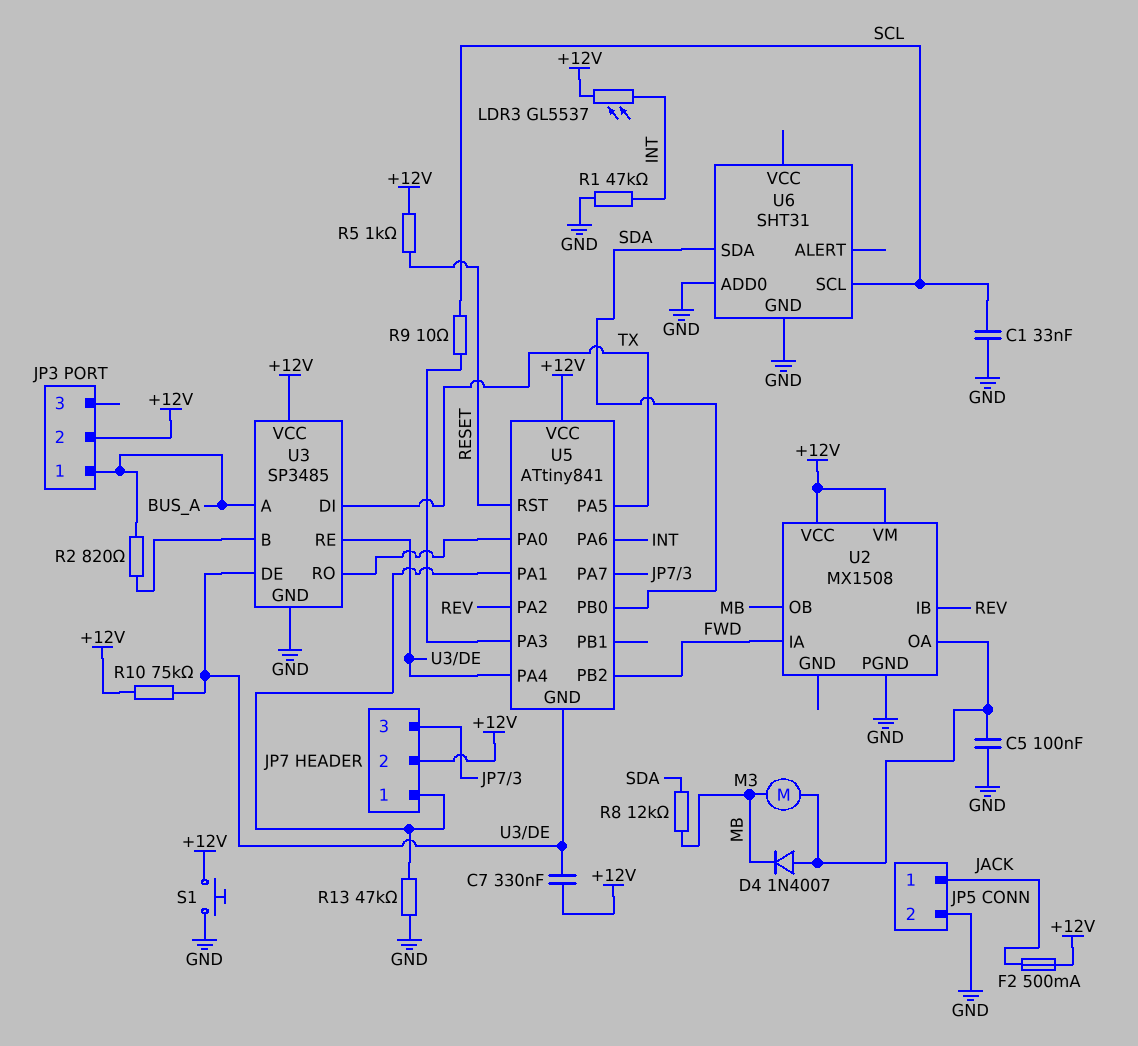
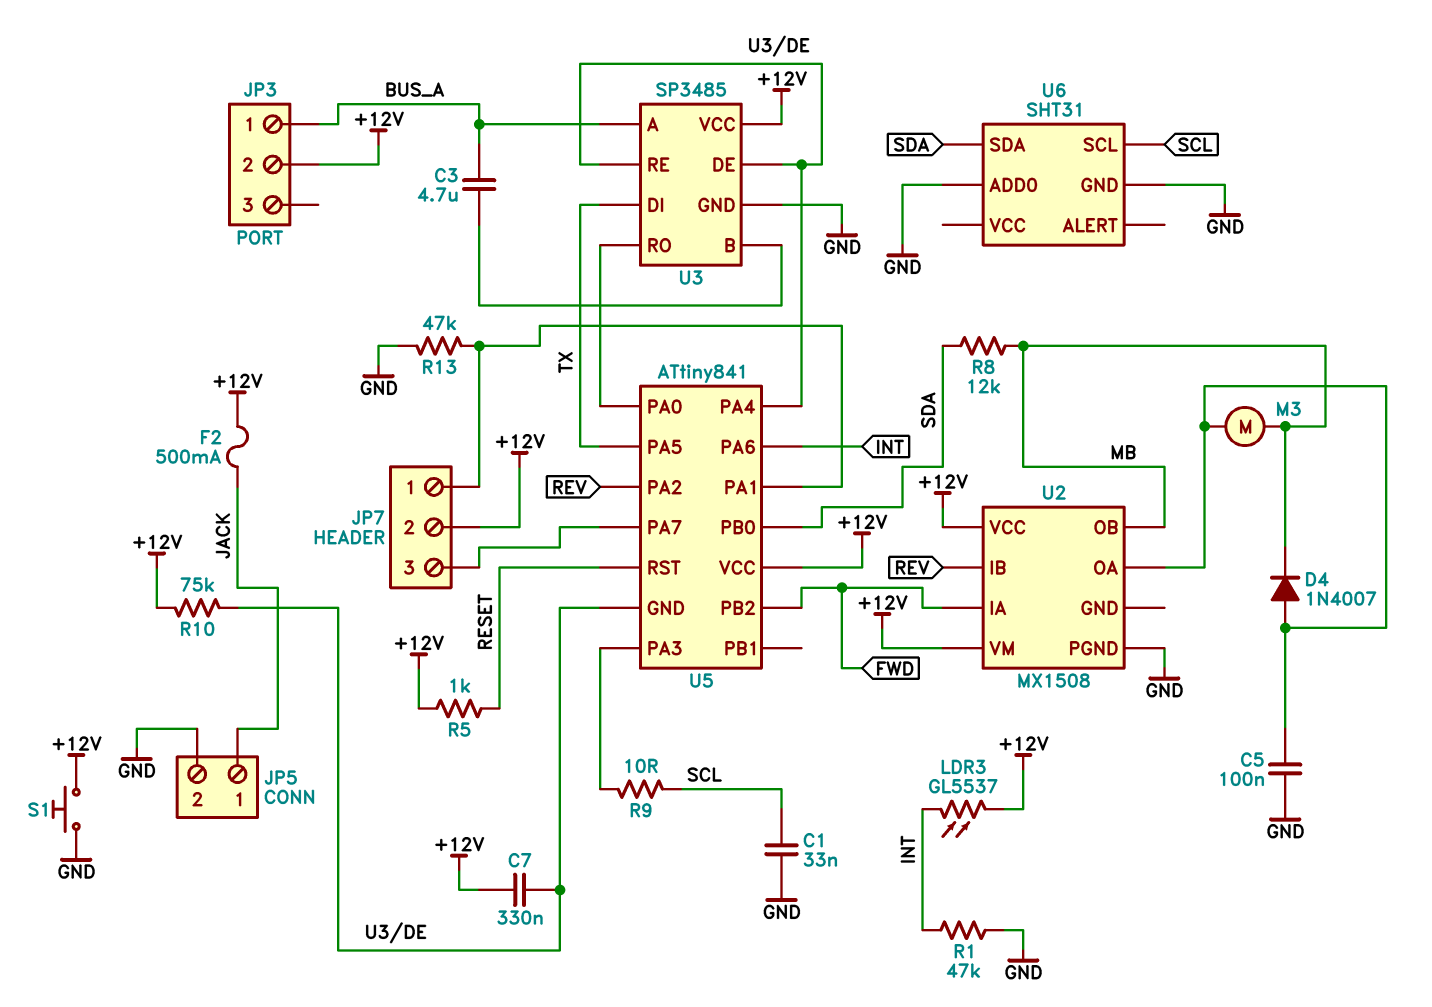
C3: none -> 4.7uF (BUS_A, U3/B)
R2: 820 (BUS_A, U3/B) -> none

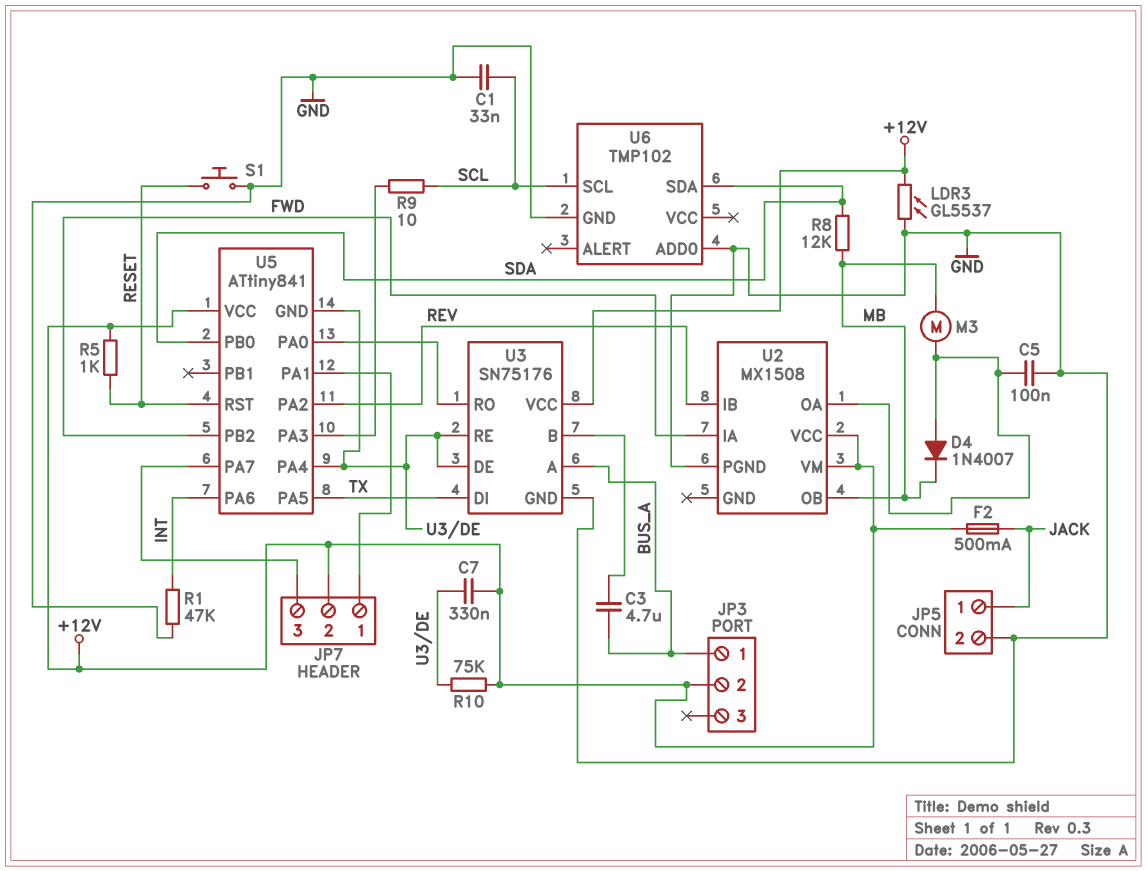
LDR3: GL5537 (+12V, INT) -> GL5537 (+12V, GND)
R13: 47k (GND, JP7/1) -> none
S1: button (+12V, GND) -> button (GND, RESET)
U3: SP3485 -> SN75176
U6: SHT31 -> TMP102

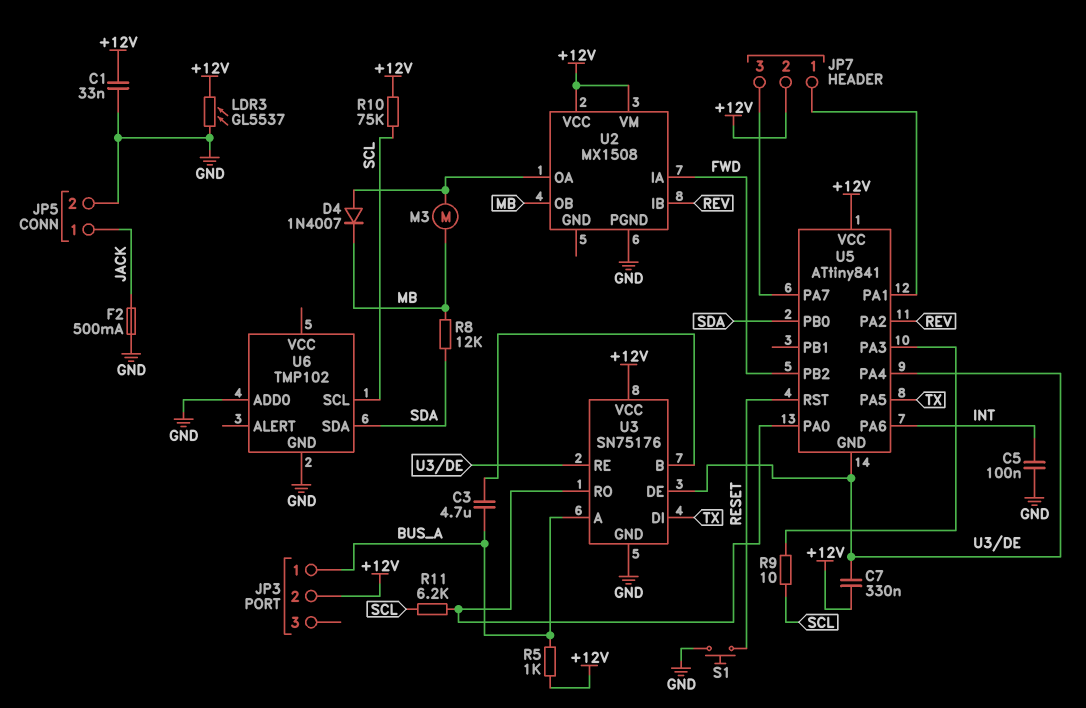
C1: 33nF (GND, SCL) -> 33nF (+12V, GND)
C5: 100nF (GND, U2/OA) -> 100nF (GND, INT)
F2: 500mA (+12V, JACK) -> 500mA (GND, JACK)
R1: 47k (GND, INT) -> none
R5: 1k (+12V, RESET) -> 1k (+12V, BUS_A)
R10: 75k (+12V, U3/DE) -> 75k (+12V, SCL)
R11: none -> 6.2k (SCL, U3/RO)

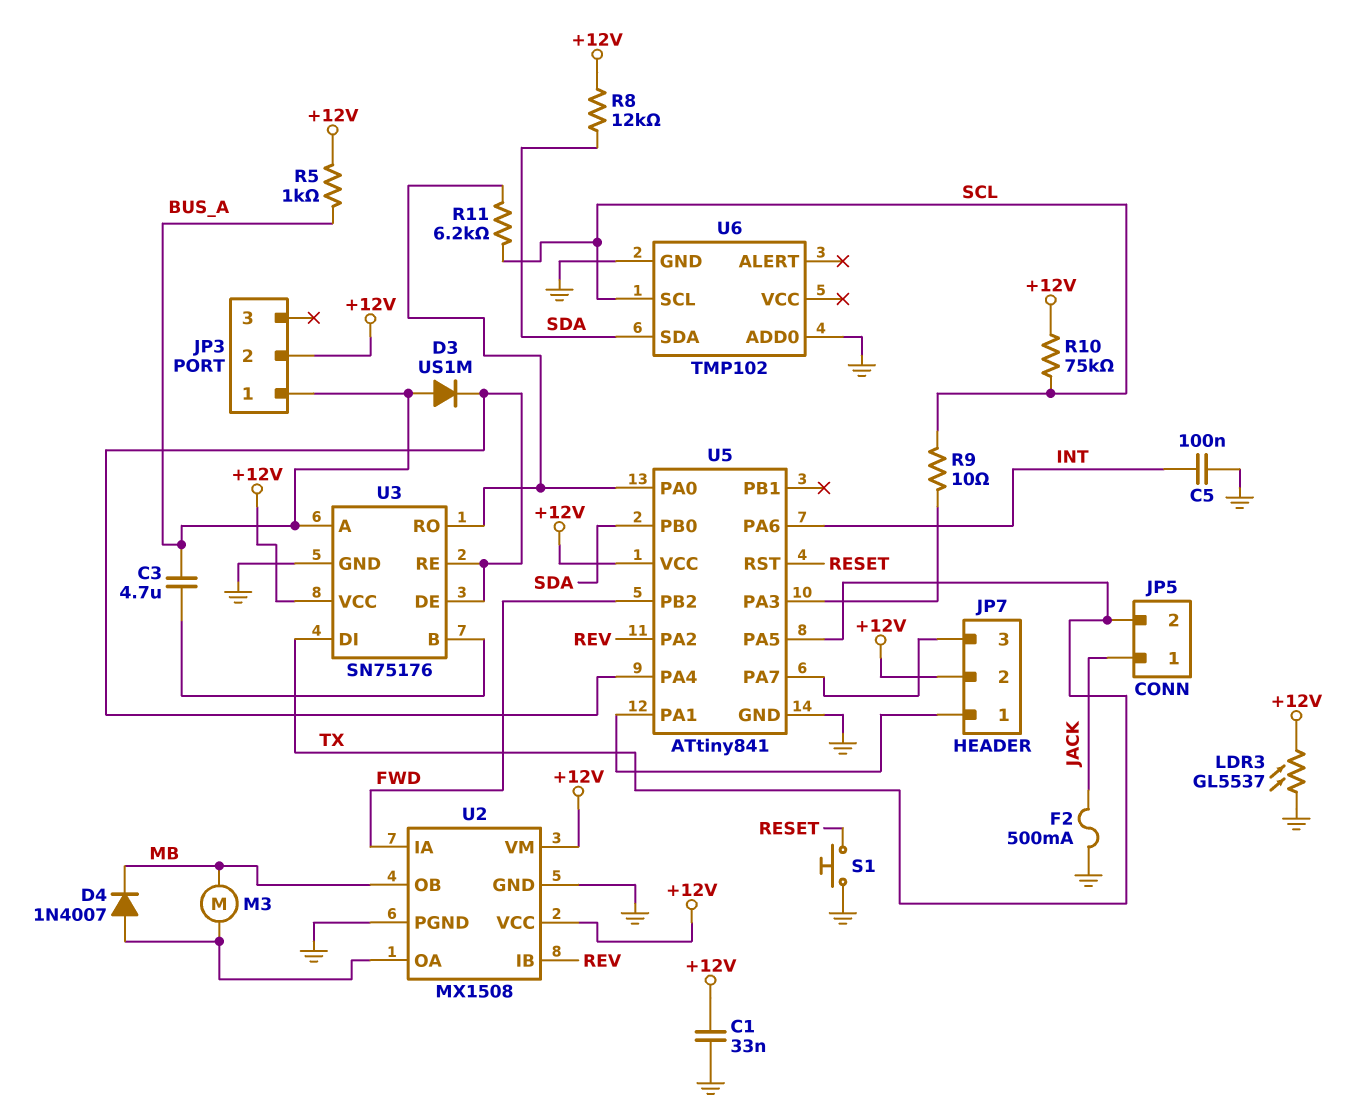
C7: 330nF (+12V, U3/DE) -> none
D3: none -> diode US1M (A BUS_A, K U3/DE)
JP5 pin 2: GND -> TX
R8: 12k (MB, SDA) -> 12k (+12V, SDA)
U2 pin GND: none -> GND
U5 pin GND: U3/DE -> GND

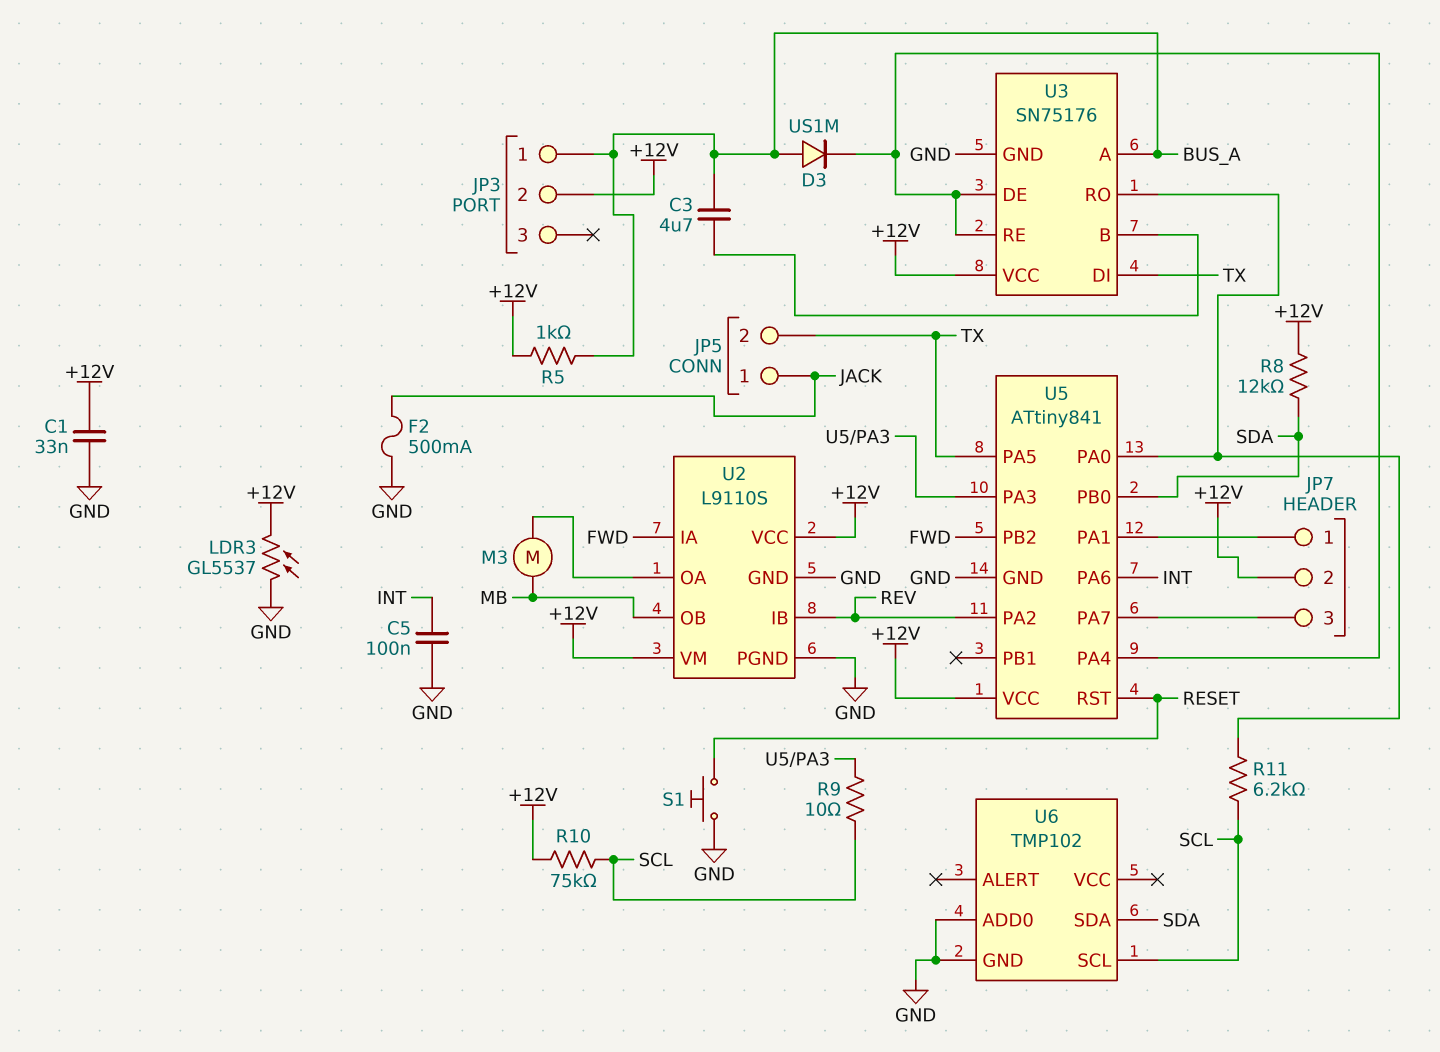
D4: diode 1N4007 (A U2/OA, K MB) -> none
U2: MX1508 -> L9110S

